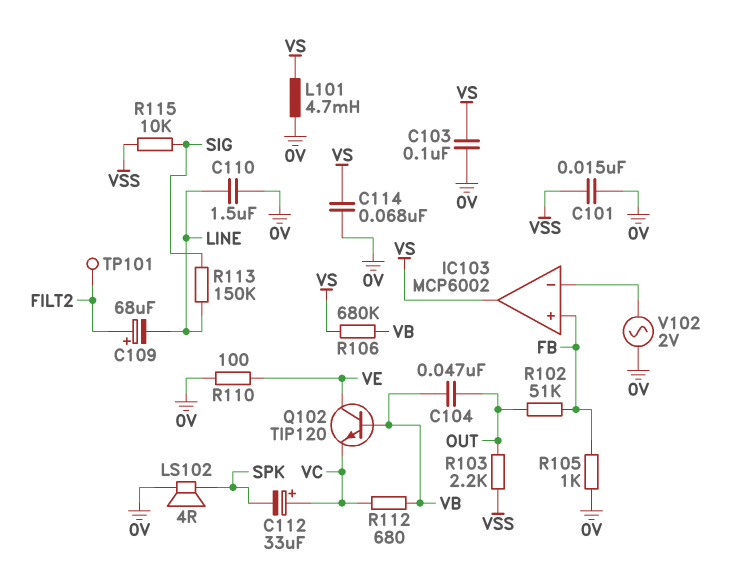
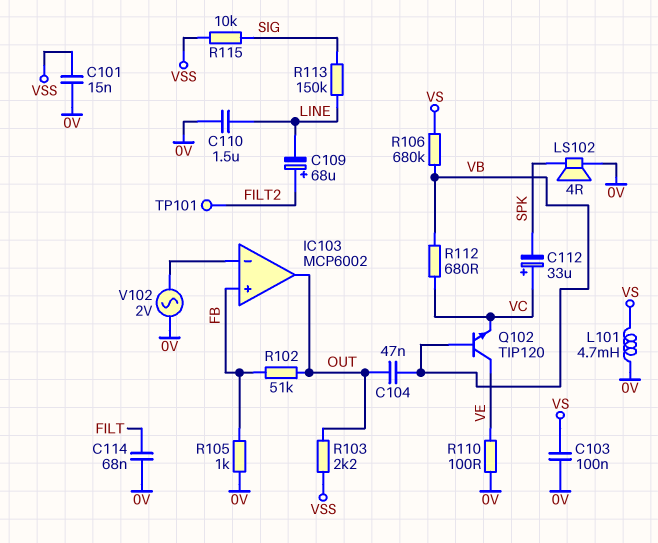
C114: 68nF (0V, VS) -> 68nF (0V, FILT)
IC103 pin out: VS -> OUT

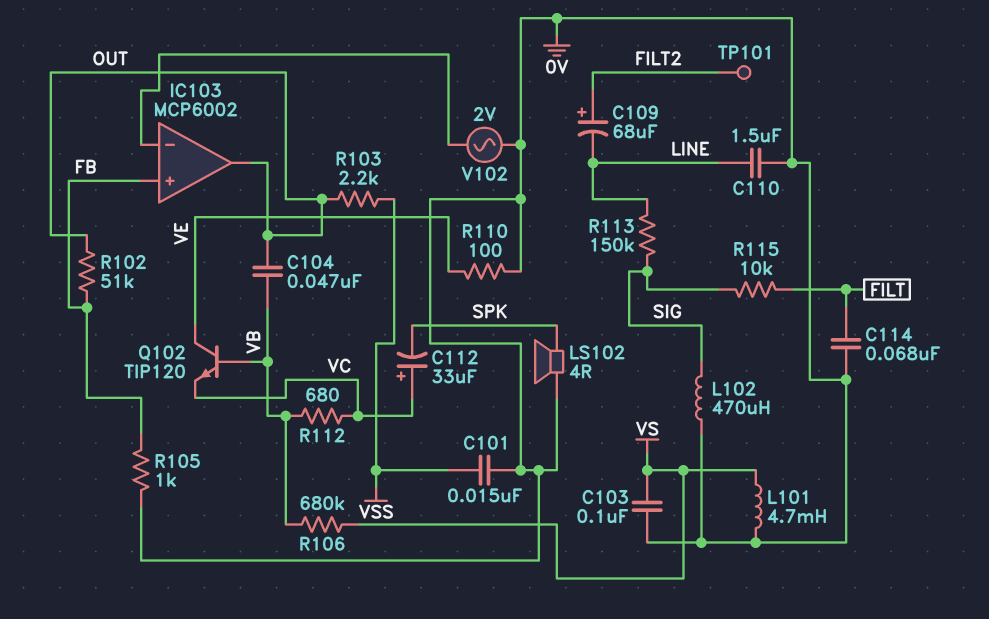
L102: none -> 470uH (0V, SIG)
R115: 10k (SIG, VSS) -> 10k (FILT, SIG)

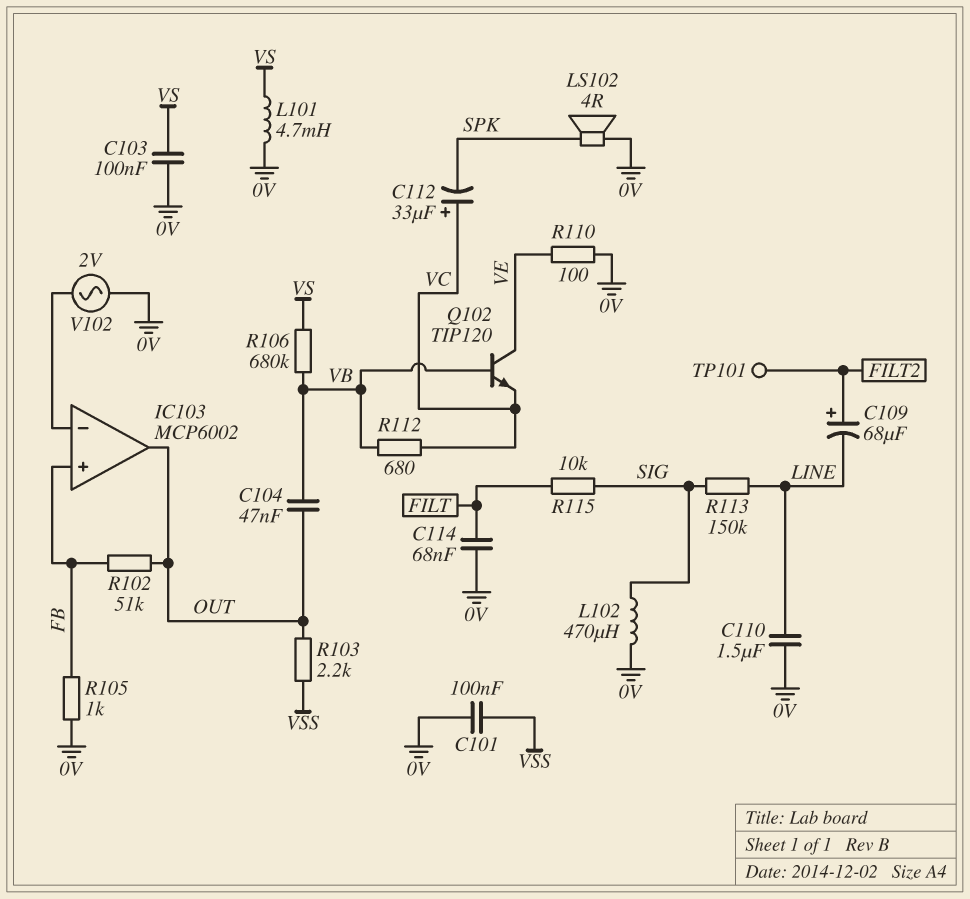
C101: 15nF (0V, VSS) -> 100nF (0V, VSS)

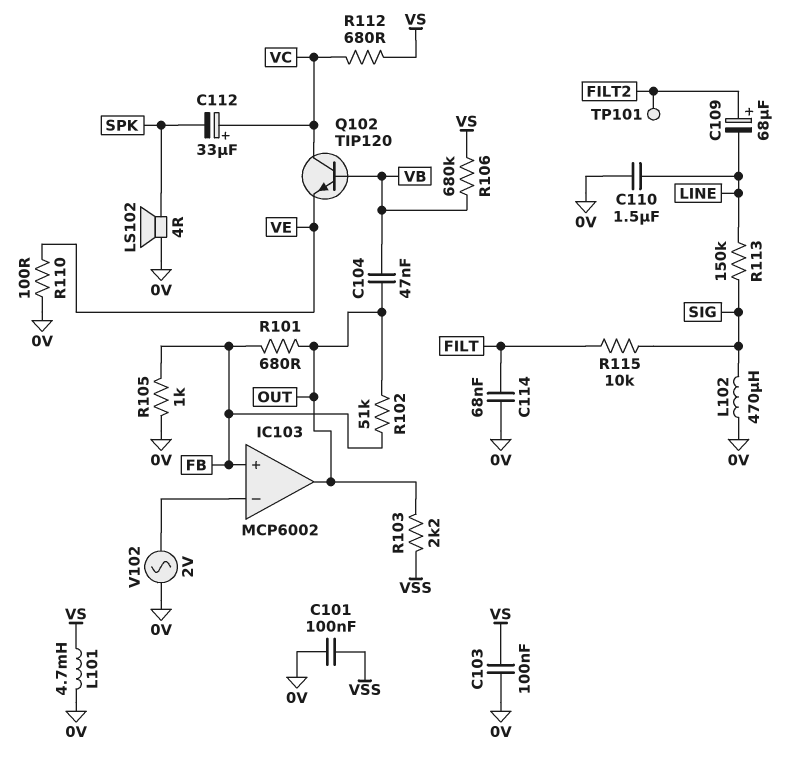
Q102: NPN TIP120 (B VB, C VE, E VC) -> NPN TIP120 (B VB, C VC, E VE)
R101: none -> 680 (FB, OUT)
R112: 680 (VB, VC) -> 680 (VC, VS)

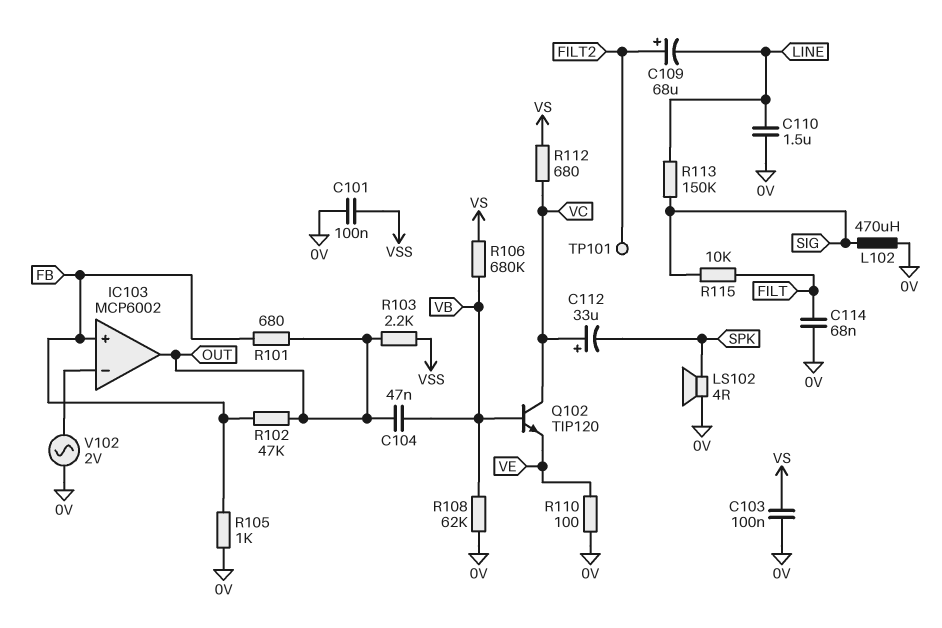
L101: 4.7mH (0V, VS) -> none
R102: 51k (FB, OUT) -> 47k (FB, OUT)
R108: none -> 62k (0V, VB)

